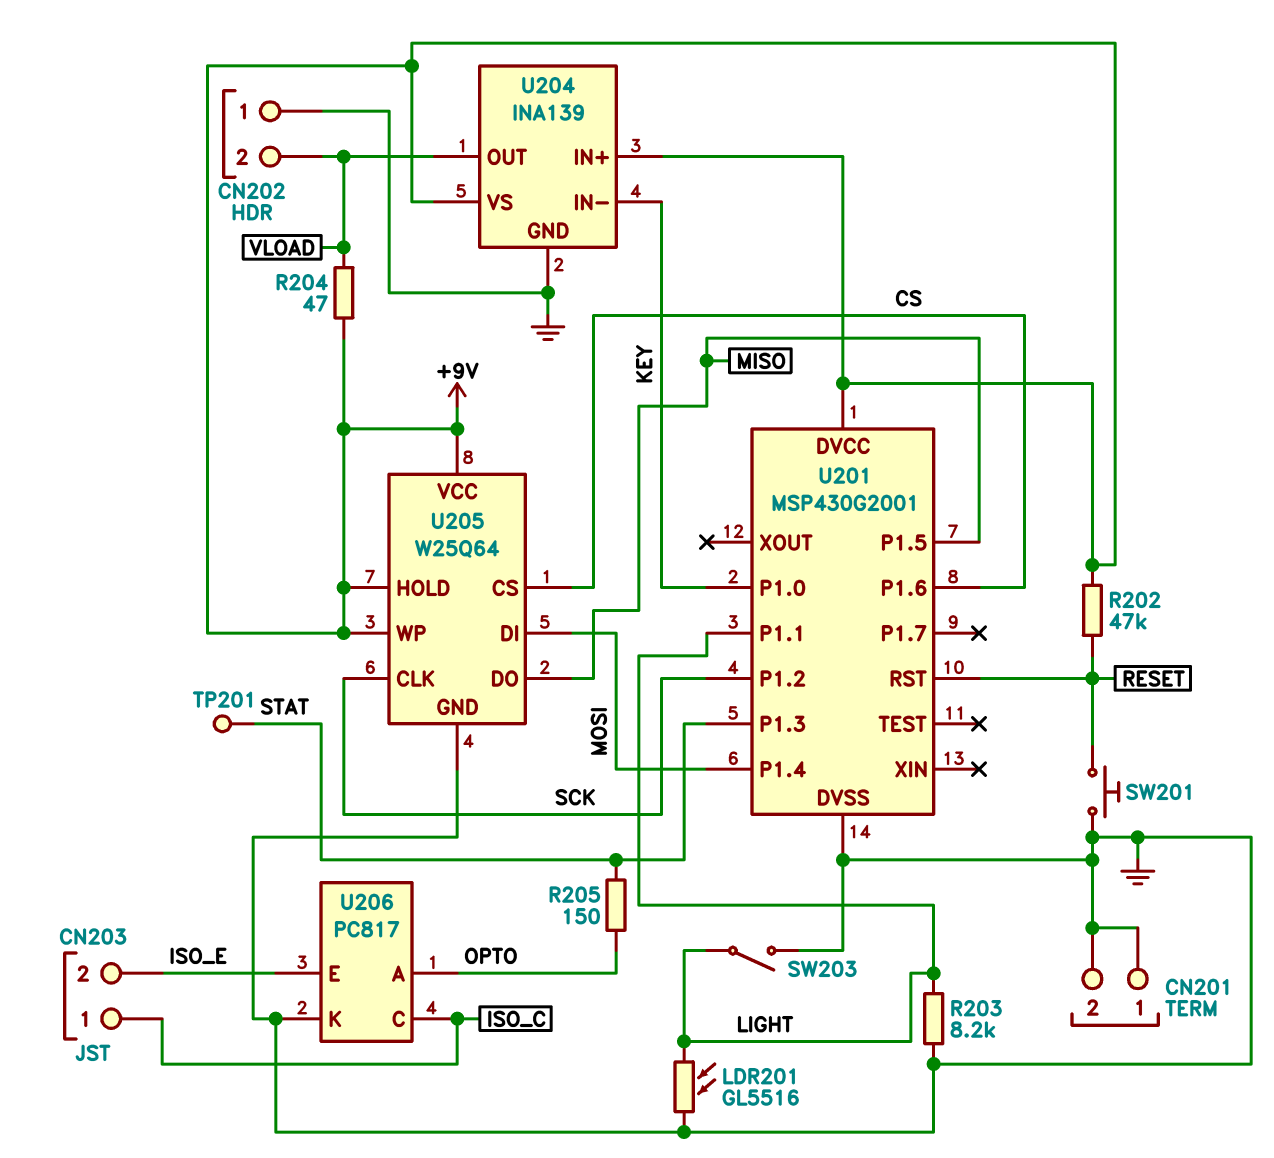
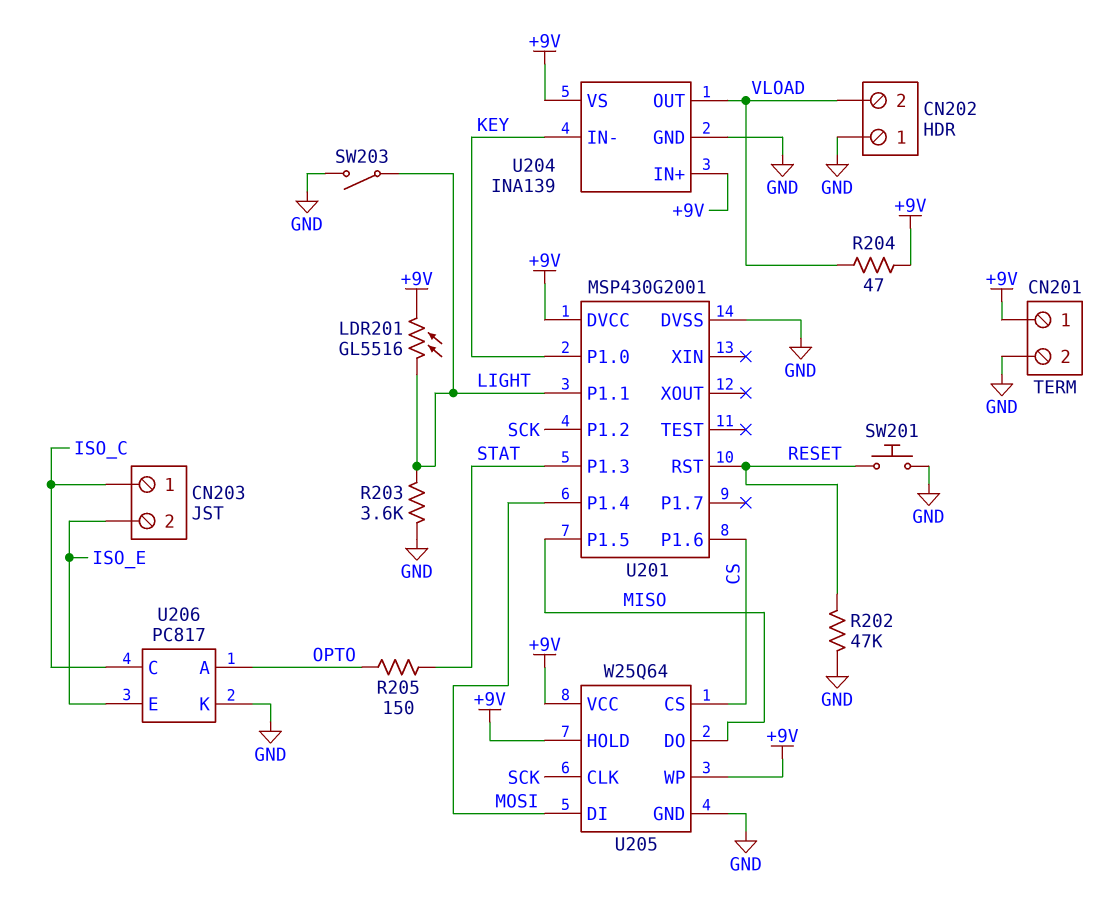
CN201 pin 1: GND -> +9V
LDR201: GL5516 (GND, LIGHT) -> GL5516 (+9V, LIGHT)
R202: 47k (+9V, RESET) -> 47k (GND, RESET)
R203: 8.2k (GND, LIGHT) -> 3.6k (GND, LIGHT)
TP201: test point (STAT) -> none

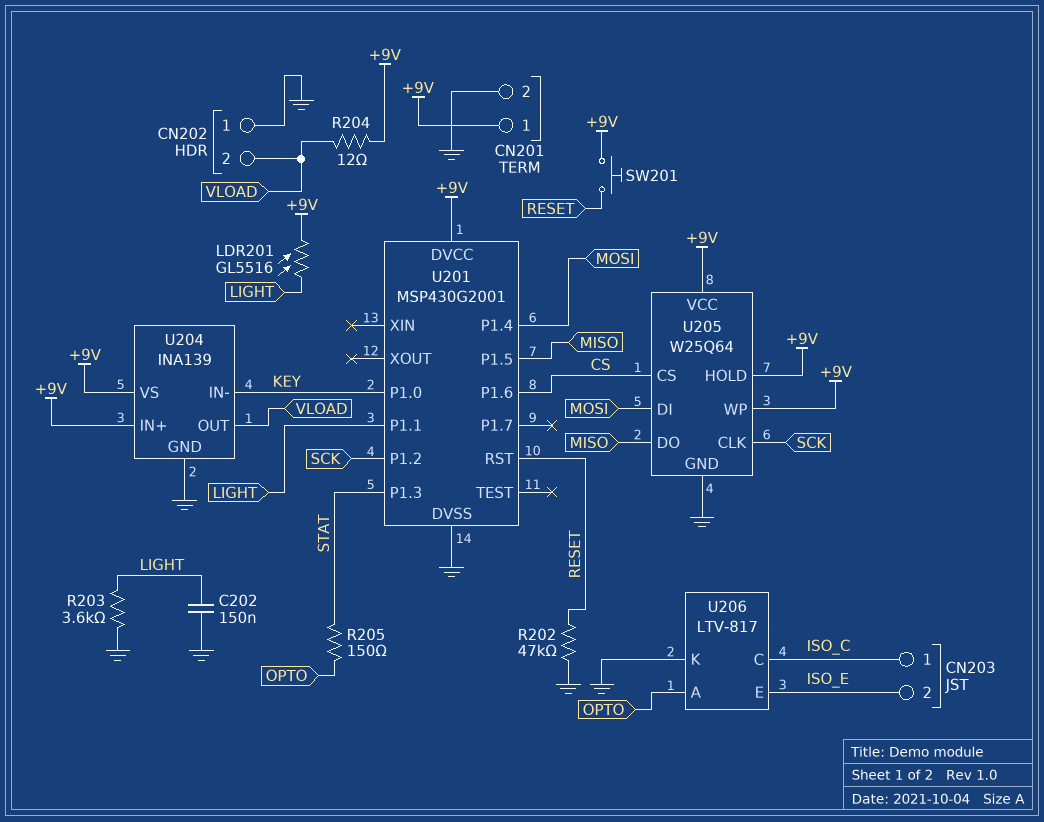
C202: none -> 150nF (GND, LIGHT)
R204: 47 (+9V, VLOAD) -> 12 (+9V, VLOAD)
SW201: button (GND, RESET) -> button (+9V, RESET)
SW203: switch (GND, LIGHT) -> none
U206: PC817 -> LTV-817

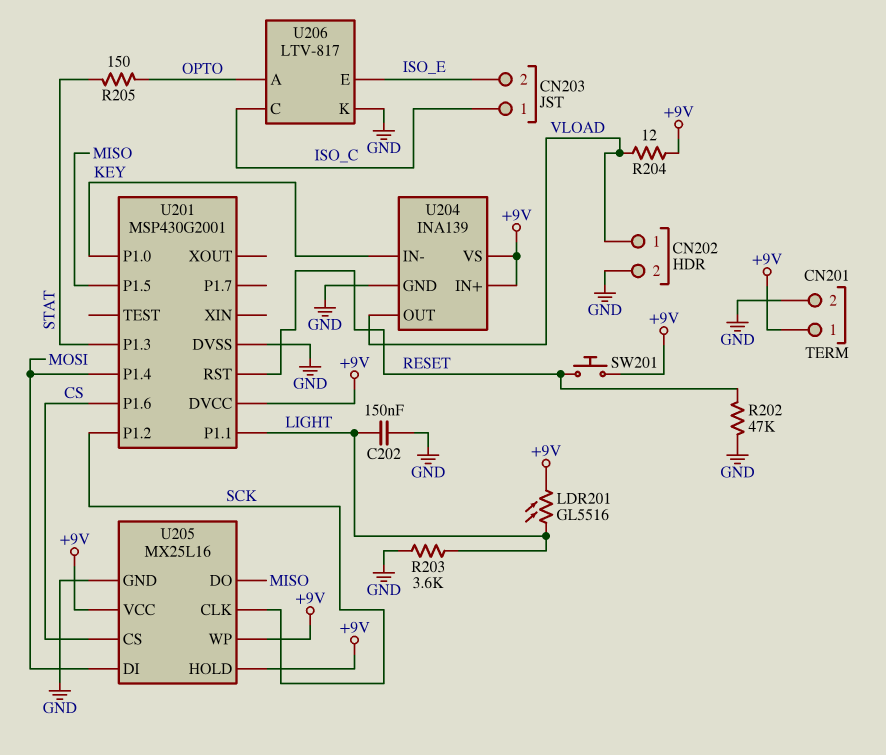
CN202 pin 1: GND -> VLOAD
CN202 pin 2: VLOAD -> GND
U205: W25Q64 -> MX25L16

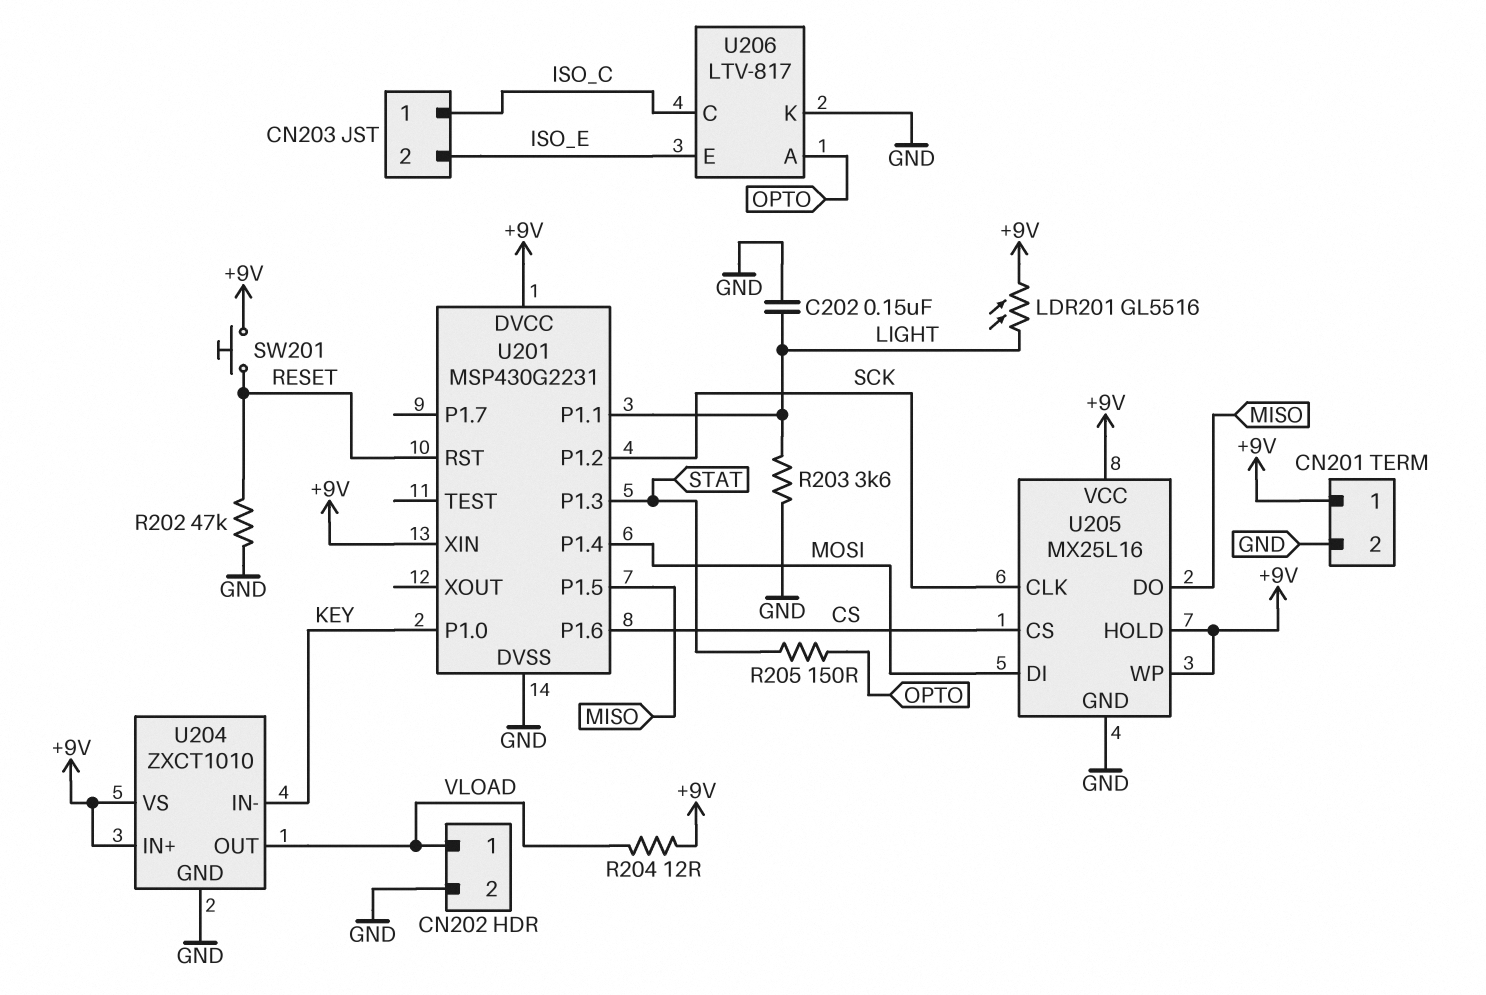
U201: MSP430G2001 -> MSP430G2231
U201 pin XIN: none -> +9V
U204: INA139 -> ZXCT1010

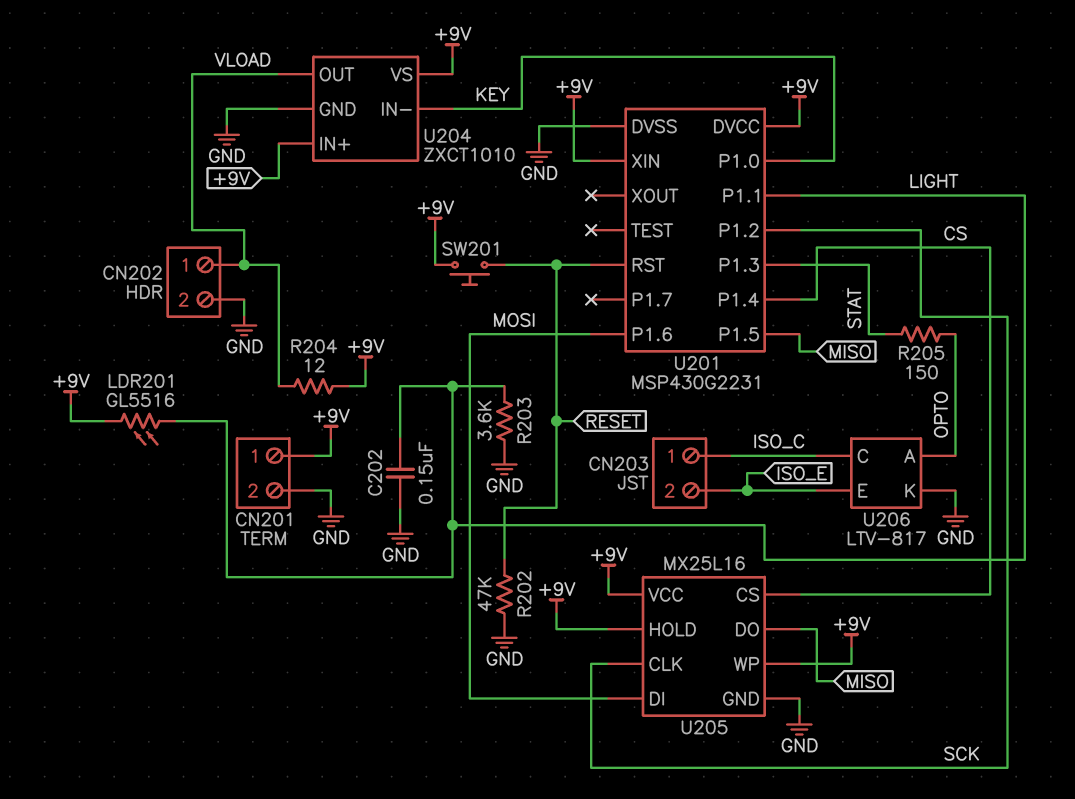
U201 pin P1.4: MOSI -> CS
U201 pin P1.6: CS -> MOSI

